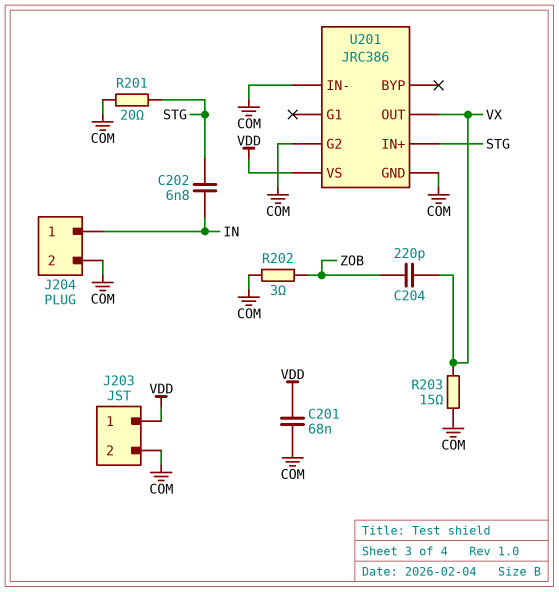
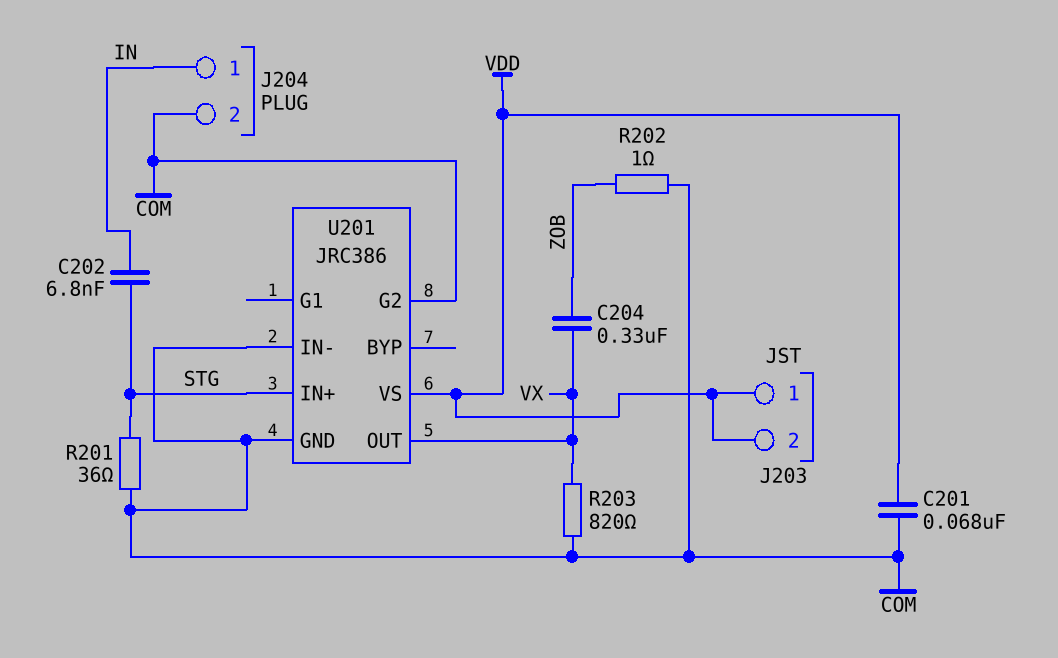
C204: 220pF (VX, ZOB) -> 330nF (VX, ZOB)
J203 pin 2: COM -> VDD
R201: 20 (COM, STG) -> 36 (COM, STG)
R202: 3 (COM, ZOB) -> 1 (COM, ZOB)
R203: 15 (COM, VX) -> 820 (COM, VX)

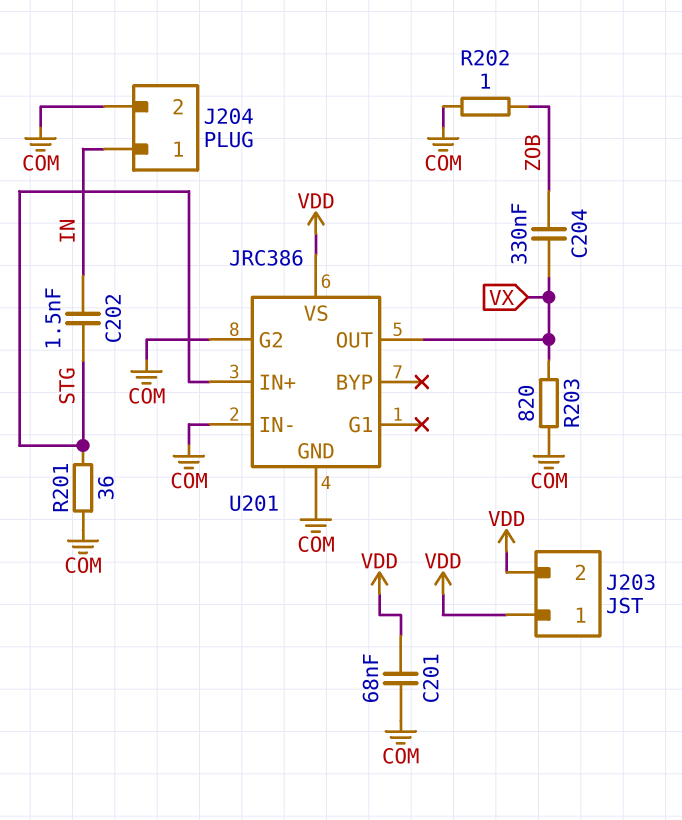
C202: 6.8nF (IN, STG) -> 1.5nF (IN, STG)

